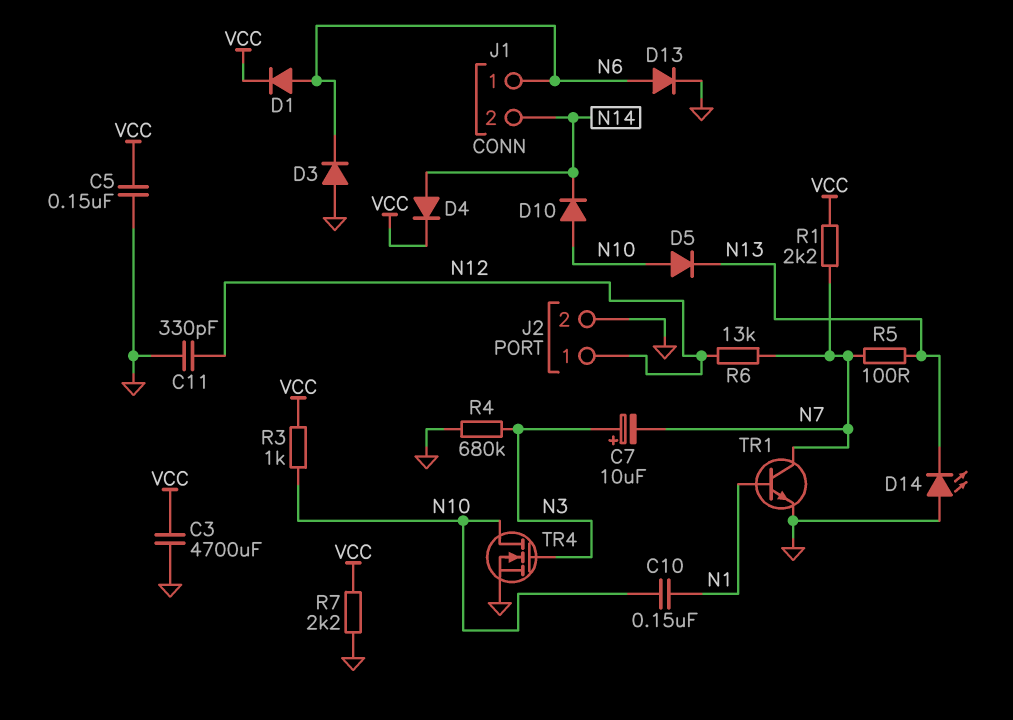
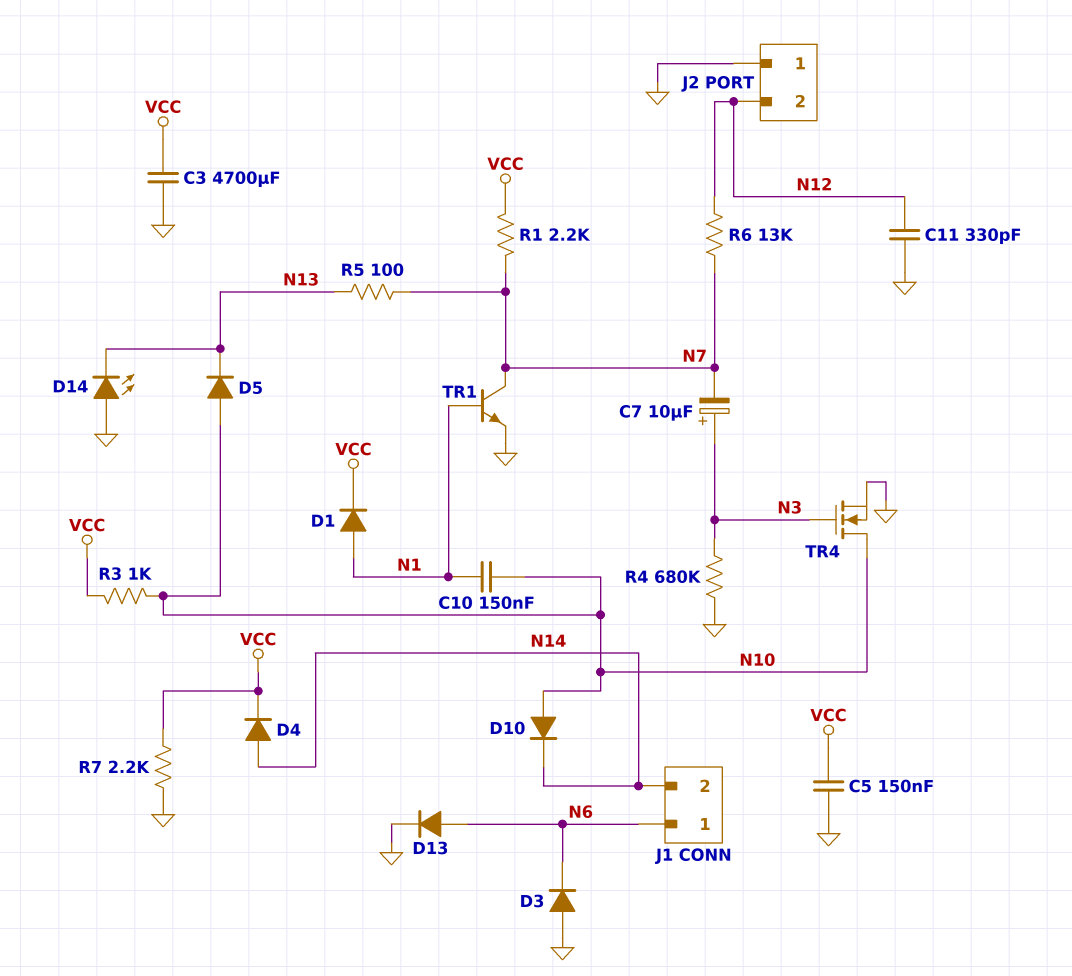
D1: diode (A N6, K VCC) -> diode (A N1, K VCC)
J2 pin 1: N12 -> GND
J2 pin 2: GND -> N12

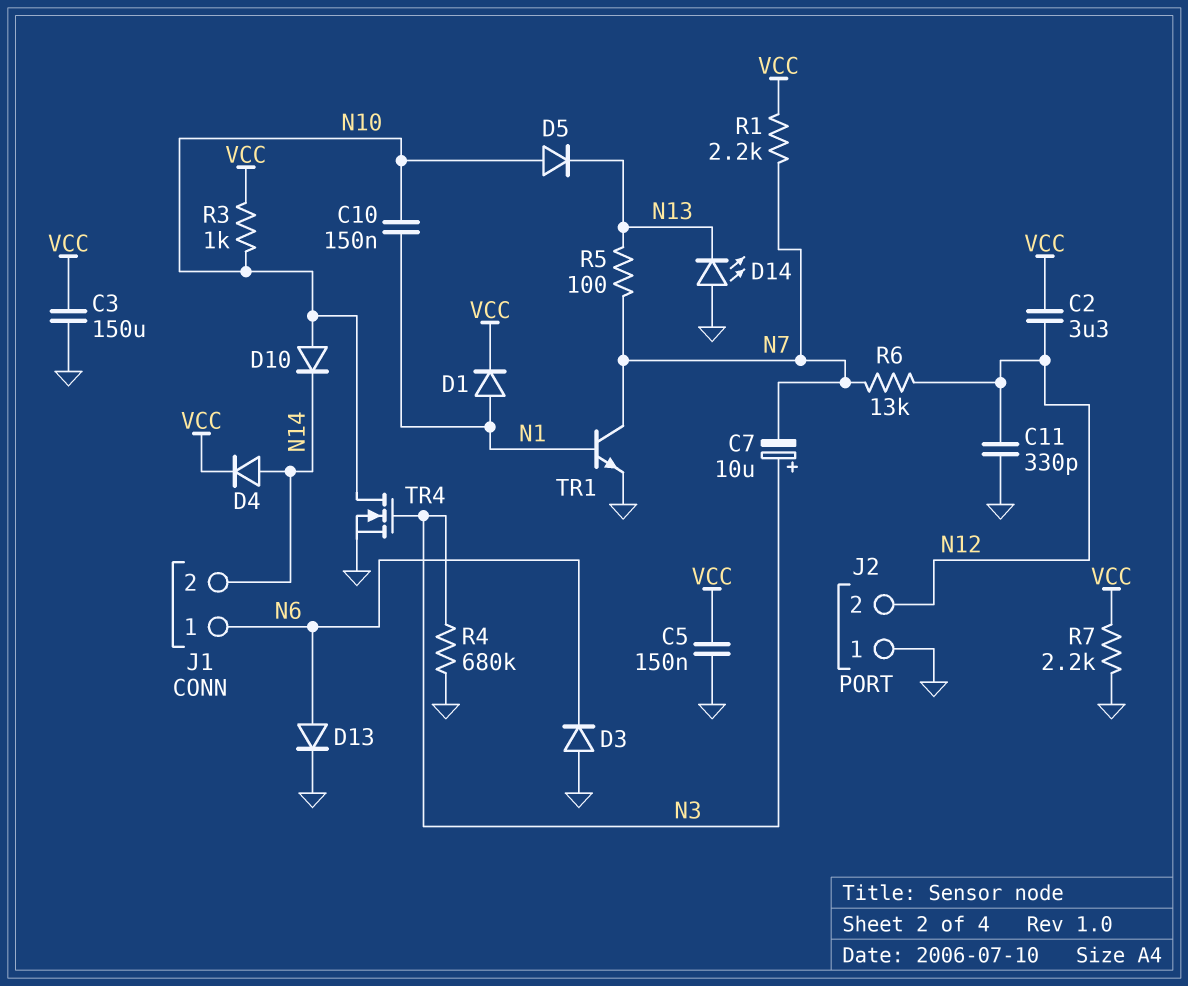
C2: none -> 3.3uF (N12, VCC)
C3: 4700uF (GND, VCC) -> 150uF (GND, VCC)

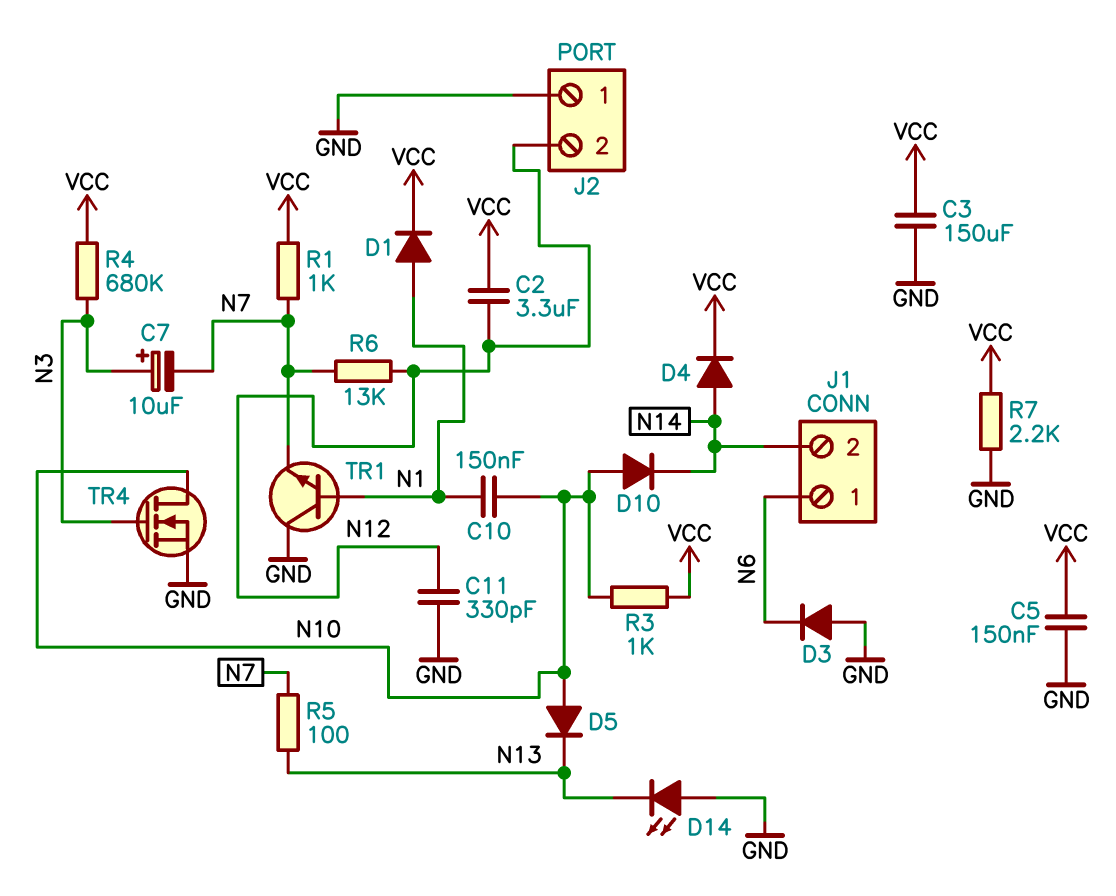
D13: diode (A N6, K GND) -> none
R1: 2.2k (N7, VCC) -> 1k (N7, VCC)
R4: 680k (GND, N3) -> 680k (N3, VCC)
TR1: NPN (B N1, C N7, E GND) -> NPN (B N1, C GND, E N7)

